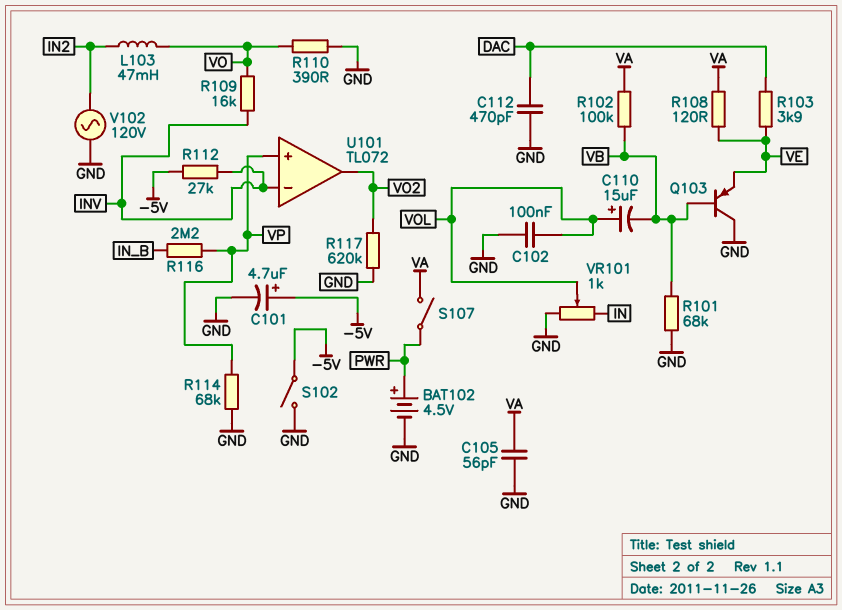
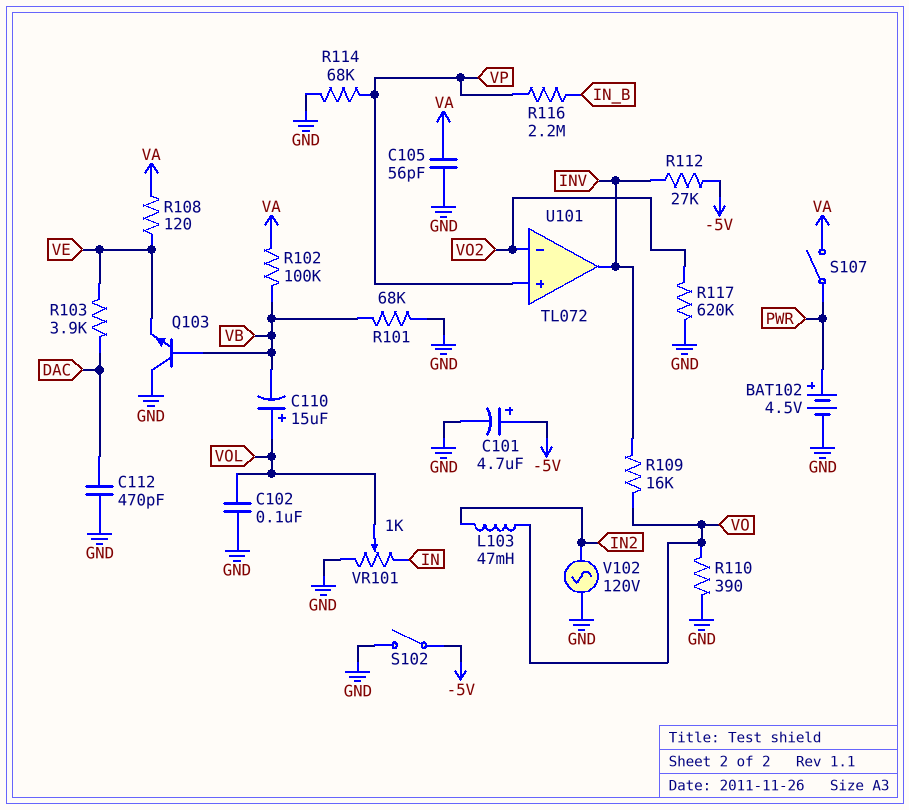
Q103: PNP (B VB, C GND, E VE) -> NPN (B VB, C GND, E VE)
U101 pin in-: INV -> VO2
U101 pin out: VO2 -> INV

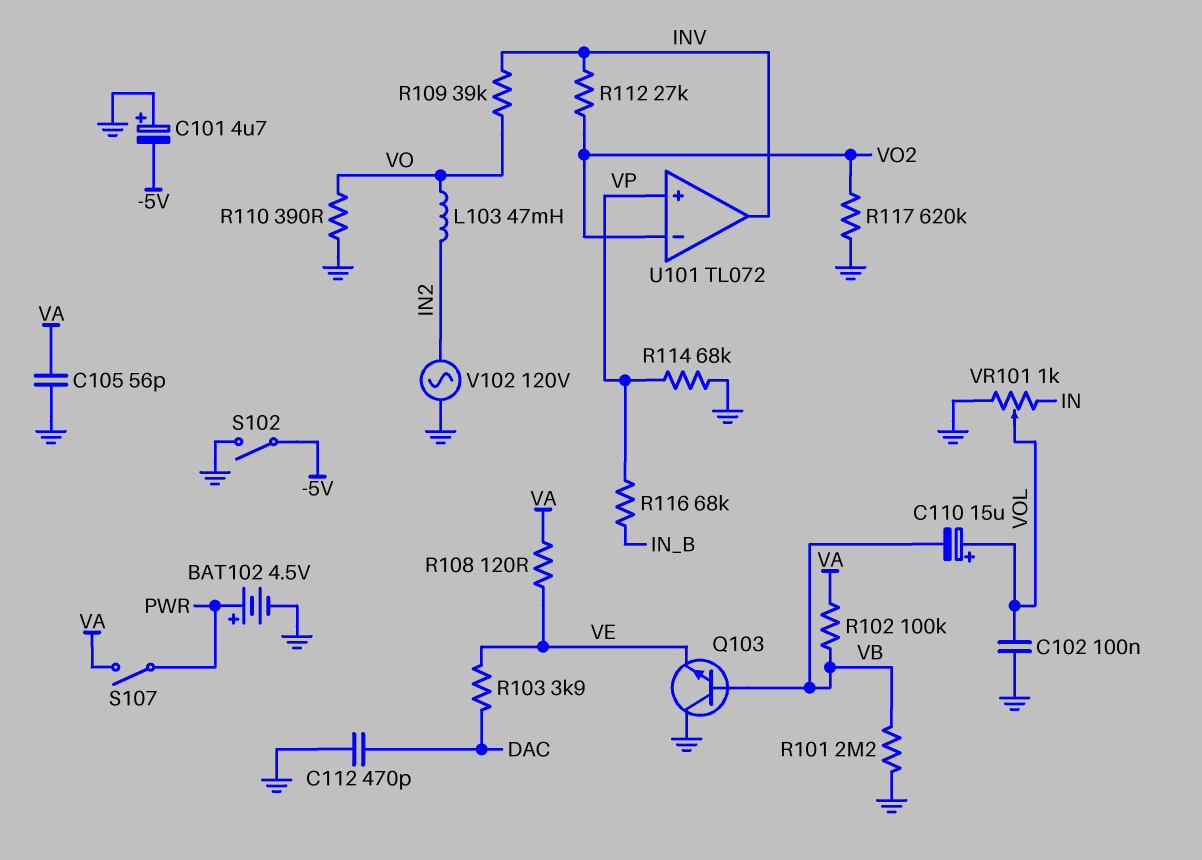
C101: 4.7uF (plus -5V, minus GND) -> 4.7uF (plus GND, minus -5V)
R101: 68k (GND, VB) -> 2.2M (GND, VB)
R109: 16k (INV, VO) -> 39k (INV, VO)
R112: 27k (-5V, INV) -> 27k (INV, VO2)
R116: 2.2M (IN_B, VP) -> 68k (IN_B, VP)

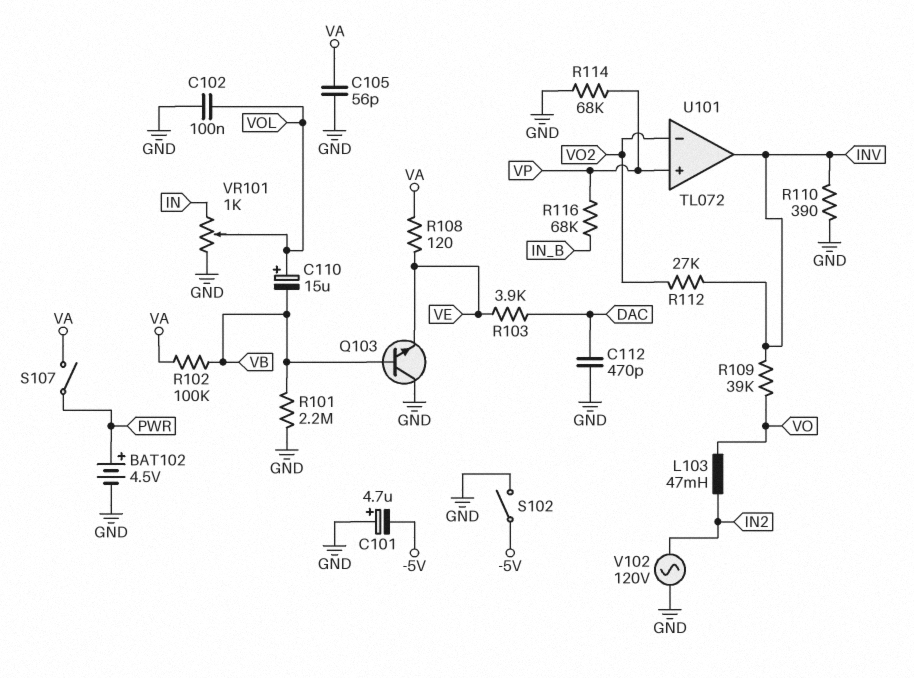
R110: 390 (GND, VO) -> 390 (GND, INV)
R117: 620k (GND, VO2) -> none

